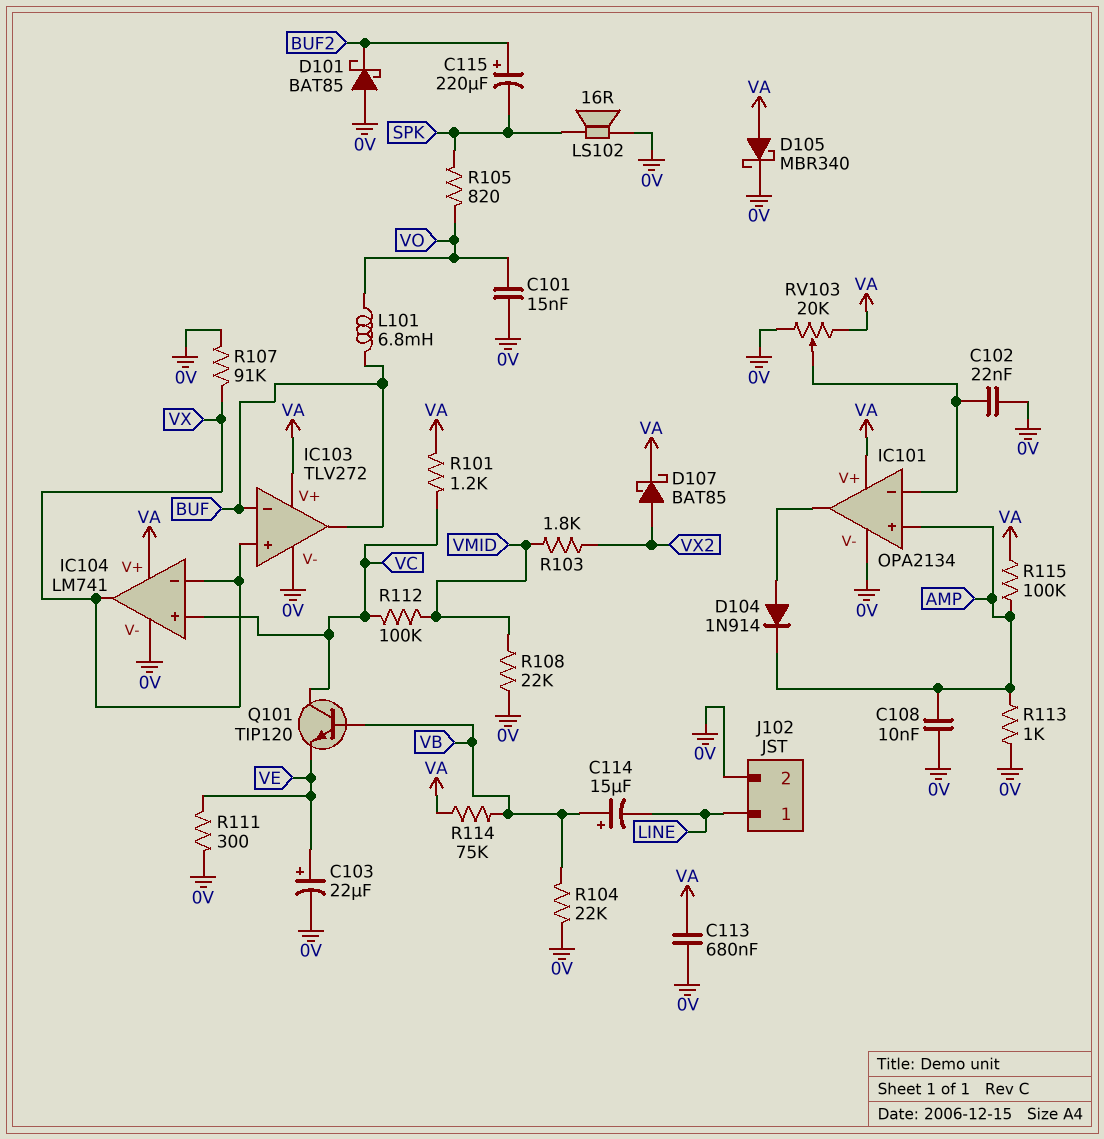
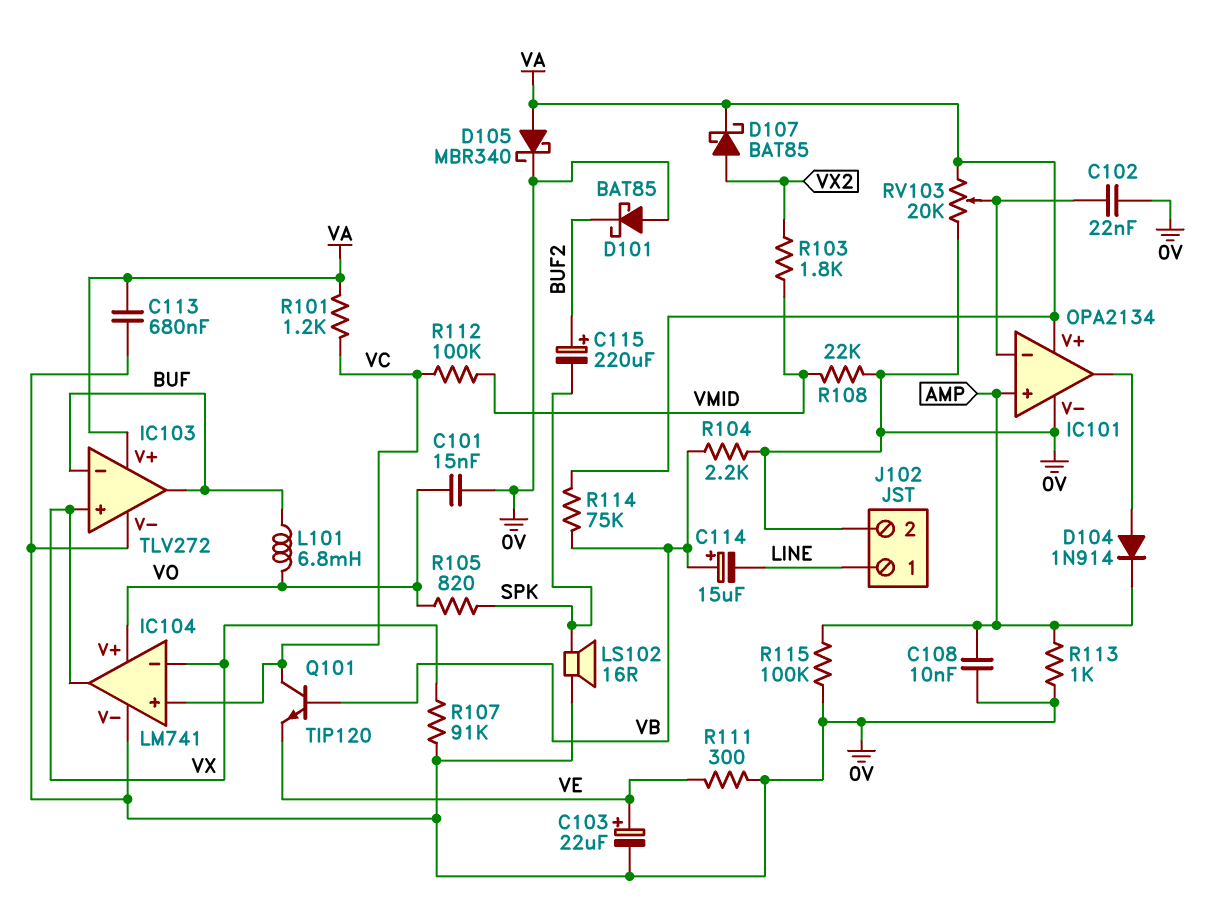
IC104 pin V+: VA -> VO
R104: 22k (0V, VB) -> 2.2k (0V, VB)
R115: 100k (AMP, VA) -> 100k (0V, AMP)

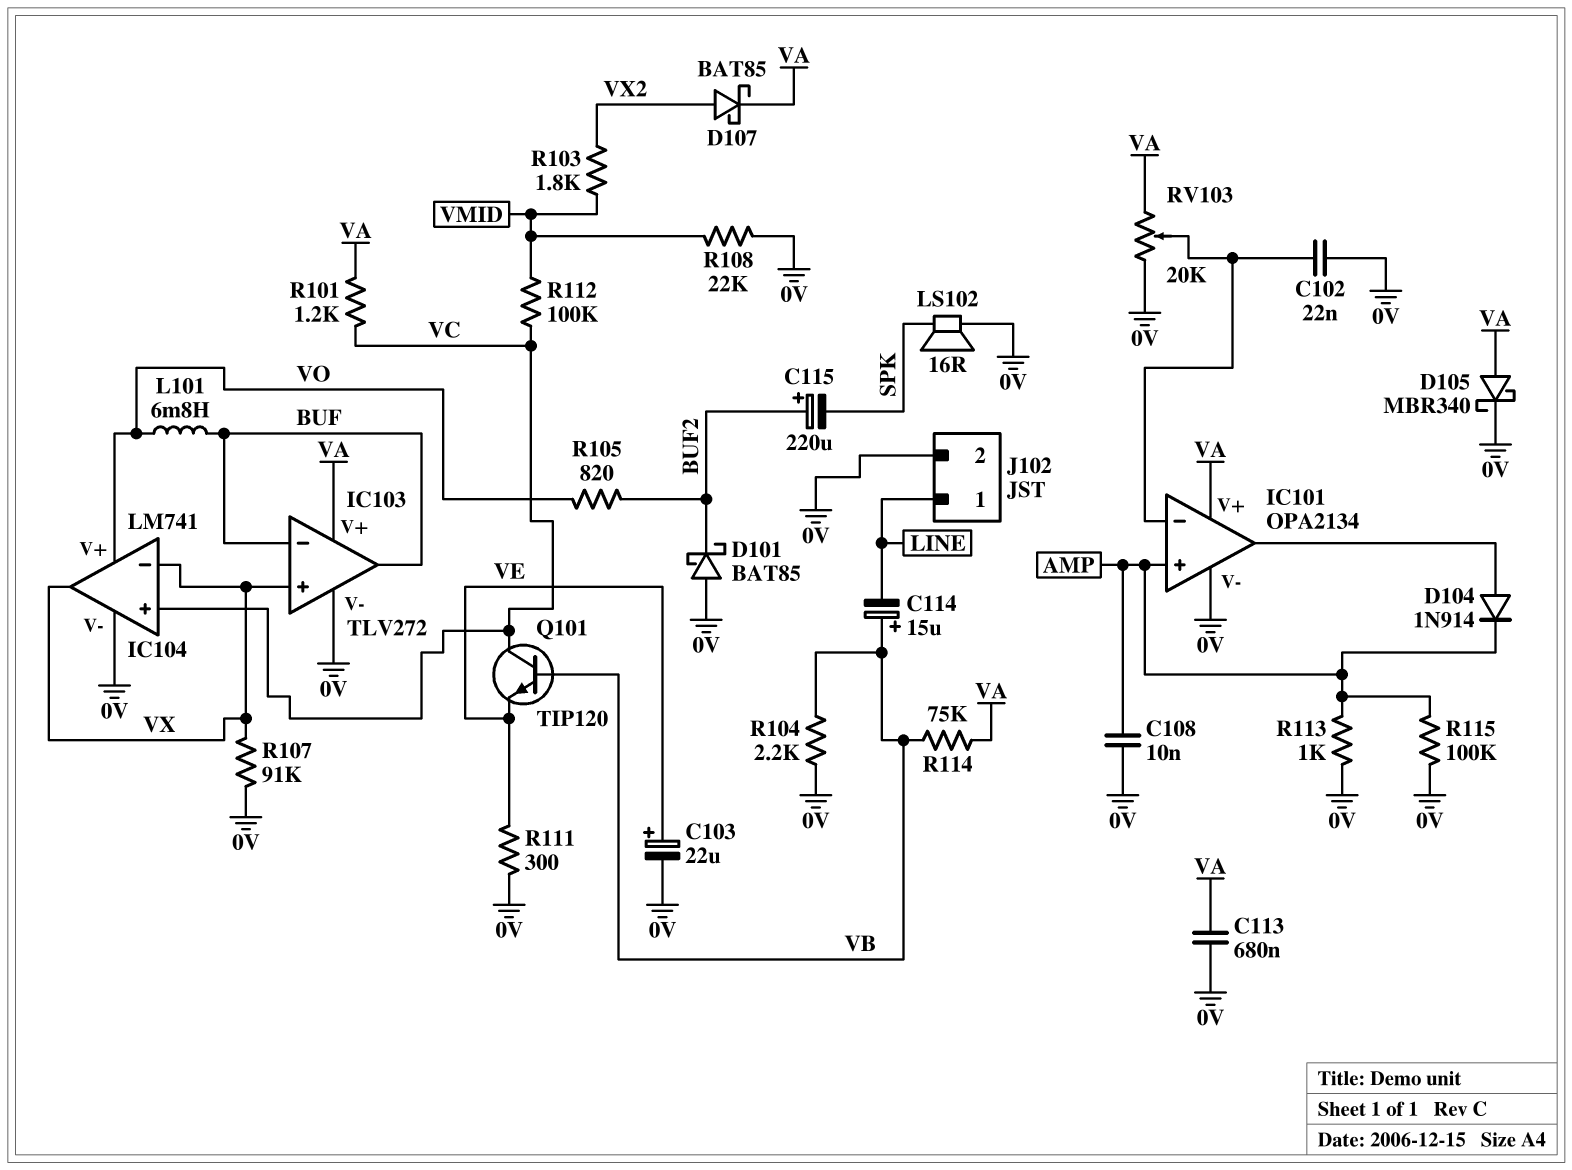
C101: 15nF (0V, VO) -> none
R105: 820 (SPK, VO) -> 820 (BUF2, VO)

